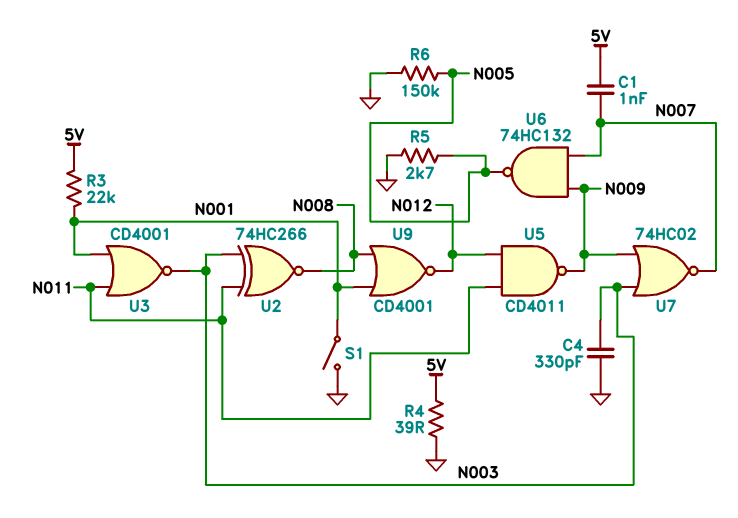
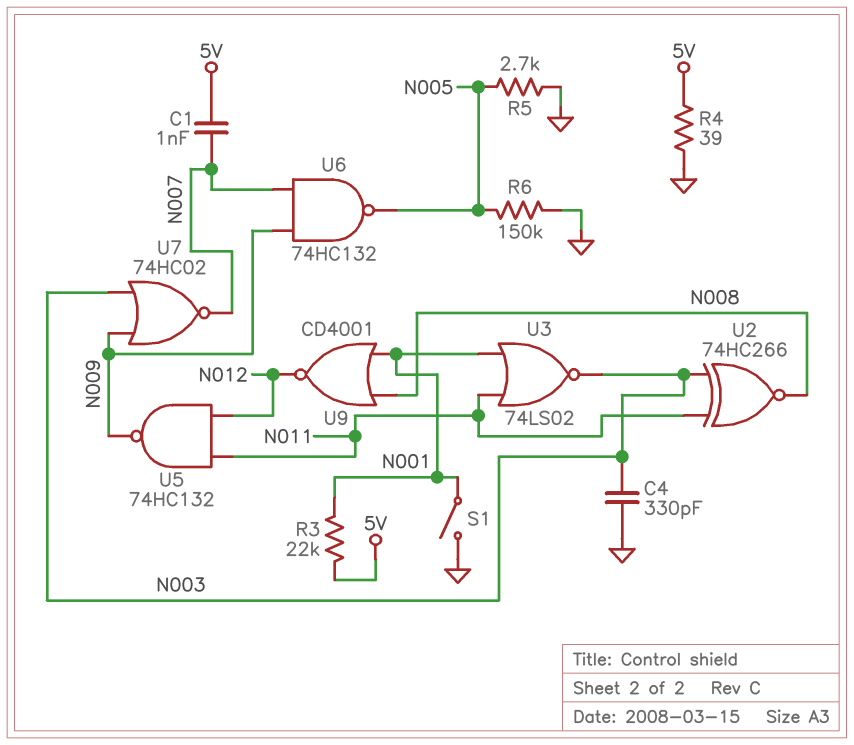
U3: NOR CD4001 (in N001, in N011, out N003) -> NOR 74LS02 (in N001, in N011, out N003)
U5: NAND CD4011 (in N011, in N012, out N009) -> NAND 74HC132 (in N011, in N012, out N009)

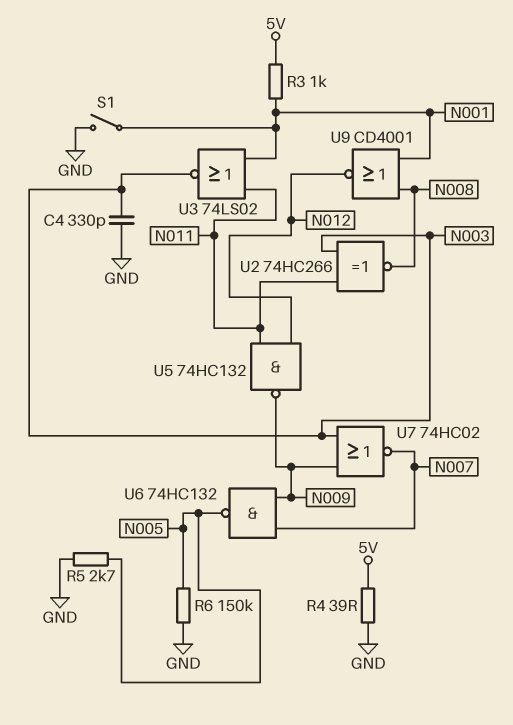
C1: 1nF (5V, N007) -> none
R3: 22k (5V, N001) -> 1k (5V, N001)

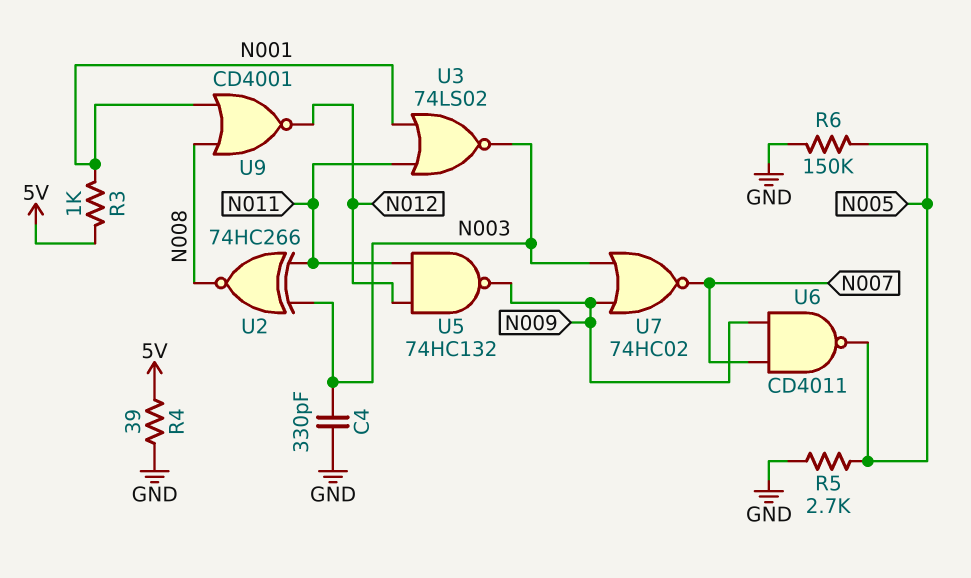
S1: switch (GND, N001) -> none
U6: NAND 74HC132 (in N007, in N009, out N005) -> NAND CD4011 (in N007, in N009, out N005)

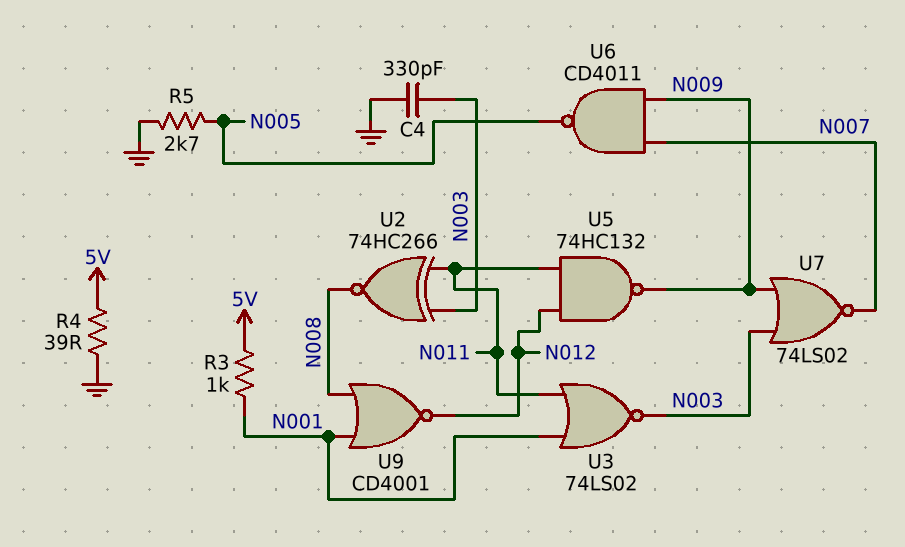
R6: 150k (GND, N005) -> none
U7: NOR 74HC02 (in N003, in N009, out N007) -> NOR 74LS02 (in N003, in N009, out N007)

